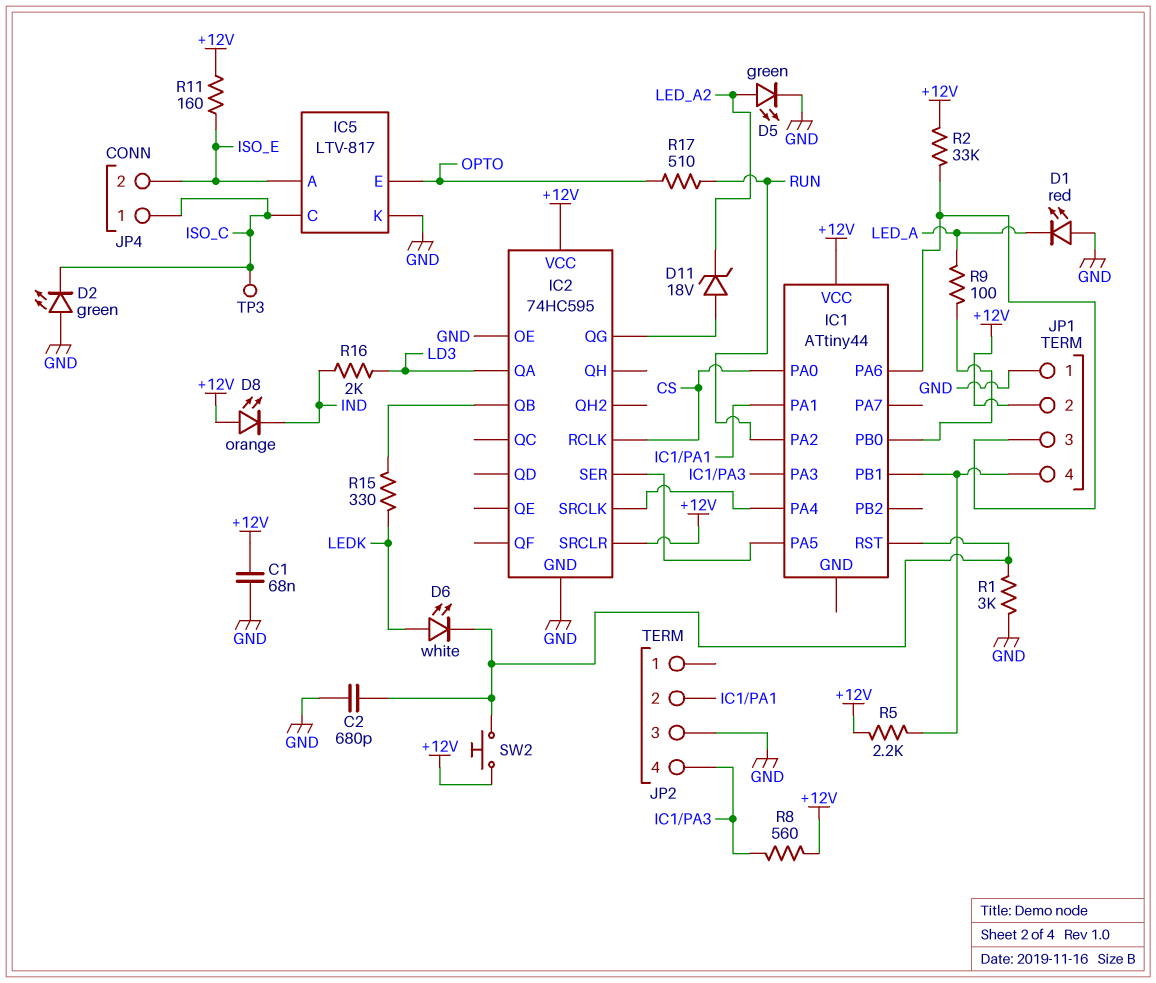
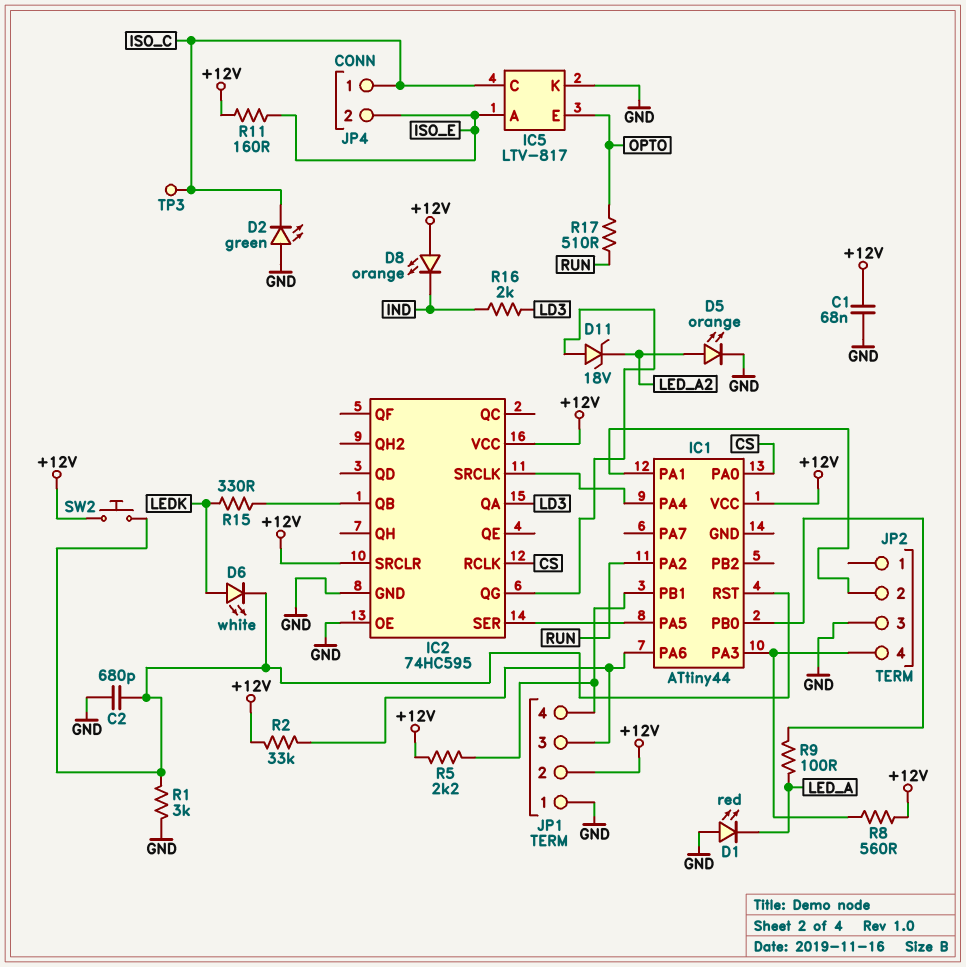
D5: LED green (A LED_A2, K GND) -> LED orange (A LED_A2, K GND)

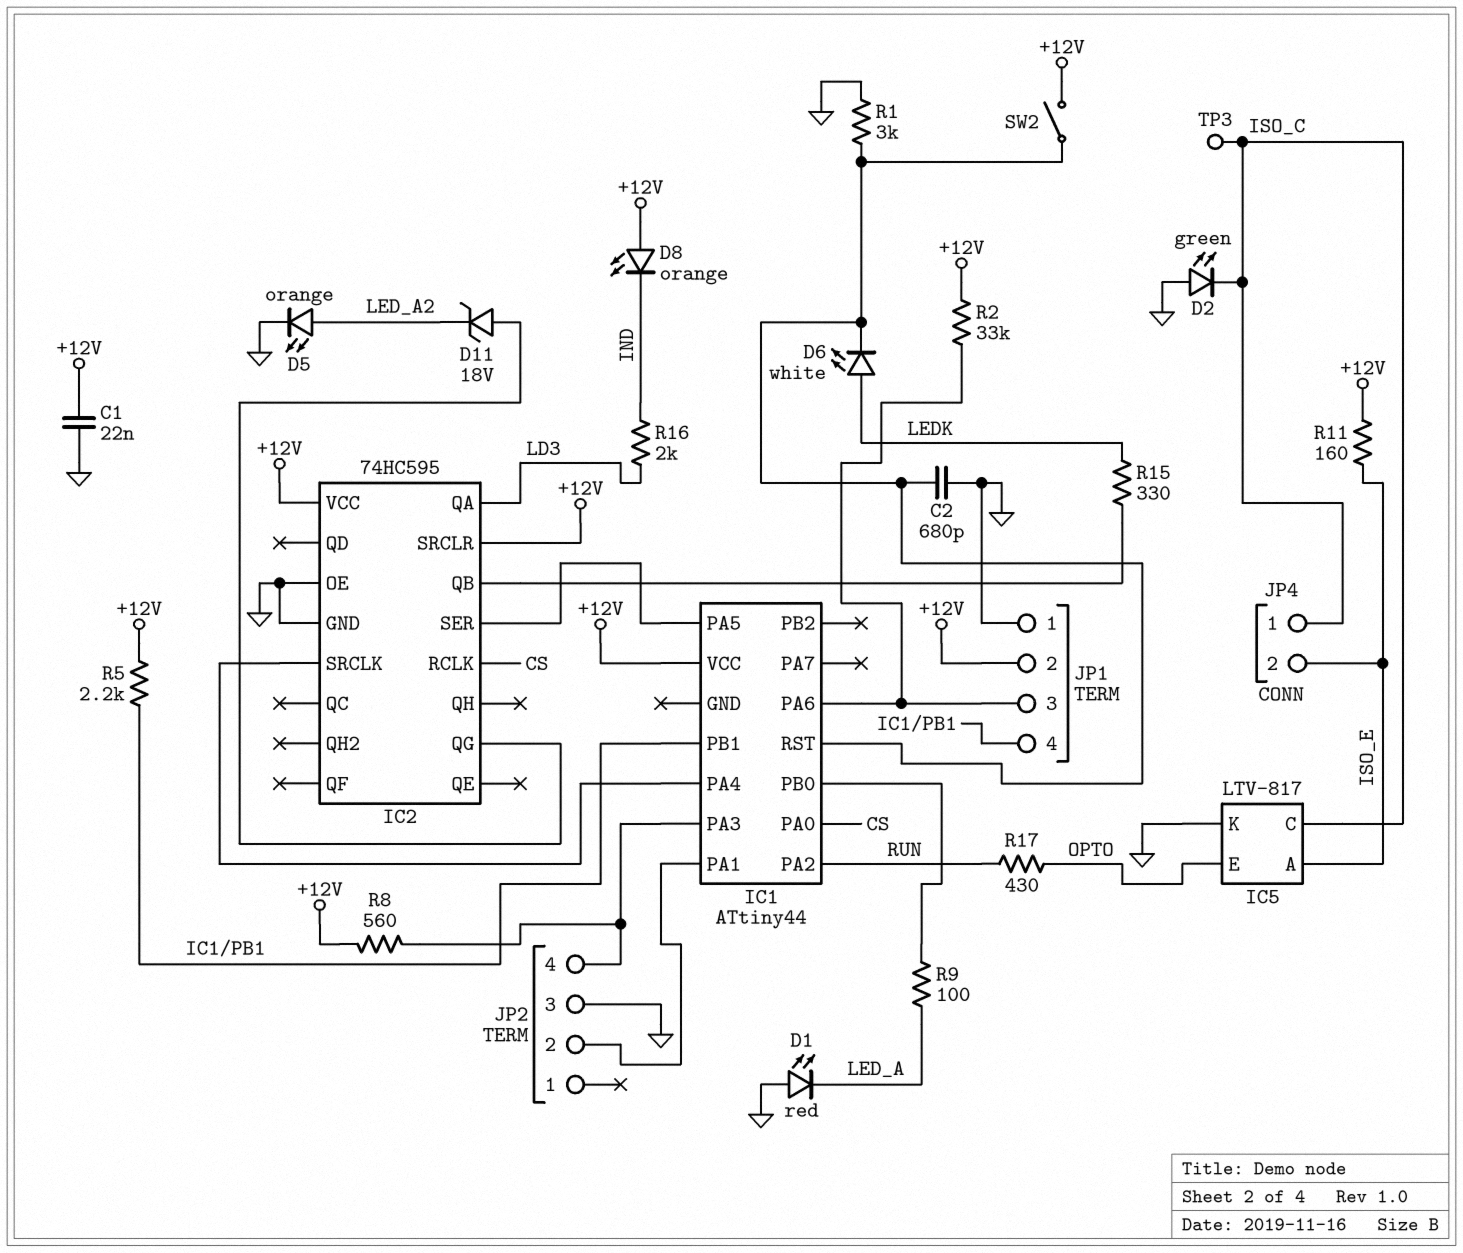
C1: 68nF (+12V, GND) -> 22nF (+12V, GND)
R17: 510 (OPTO, RUN) -> 430 (OPTO, RUN)
SW2: button (+12V, IC1/RST) -> switch (+12V, IC1/RST)

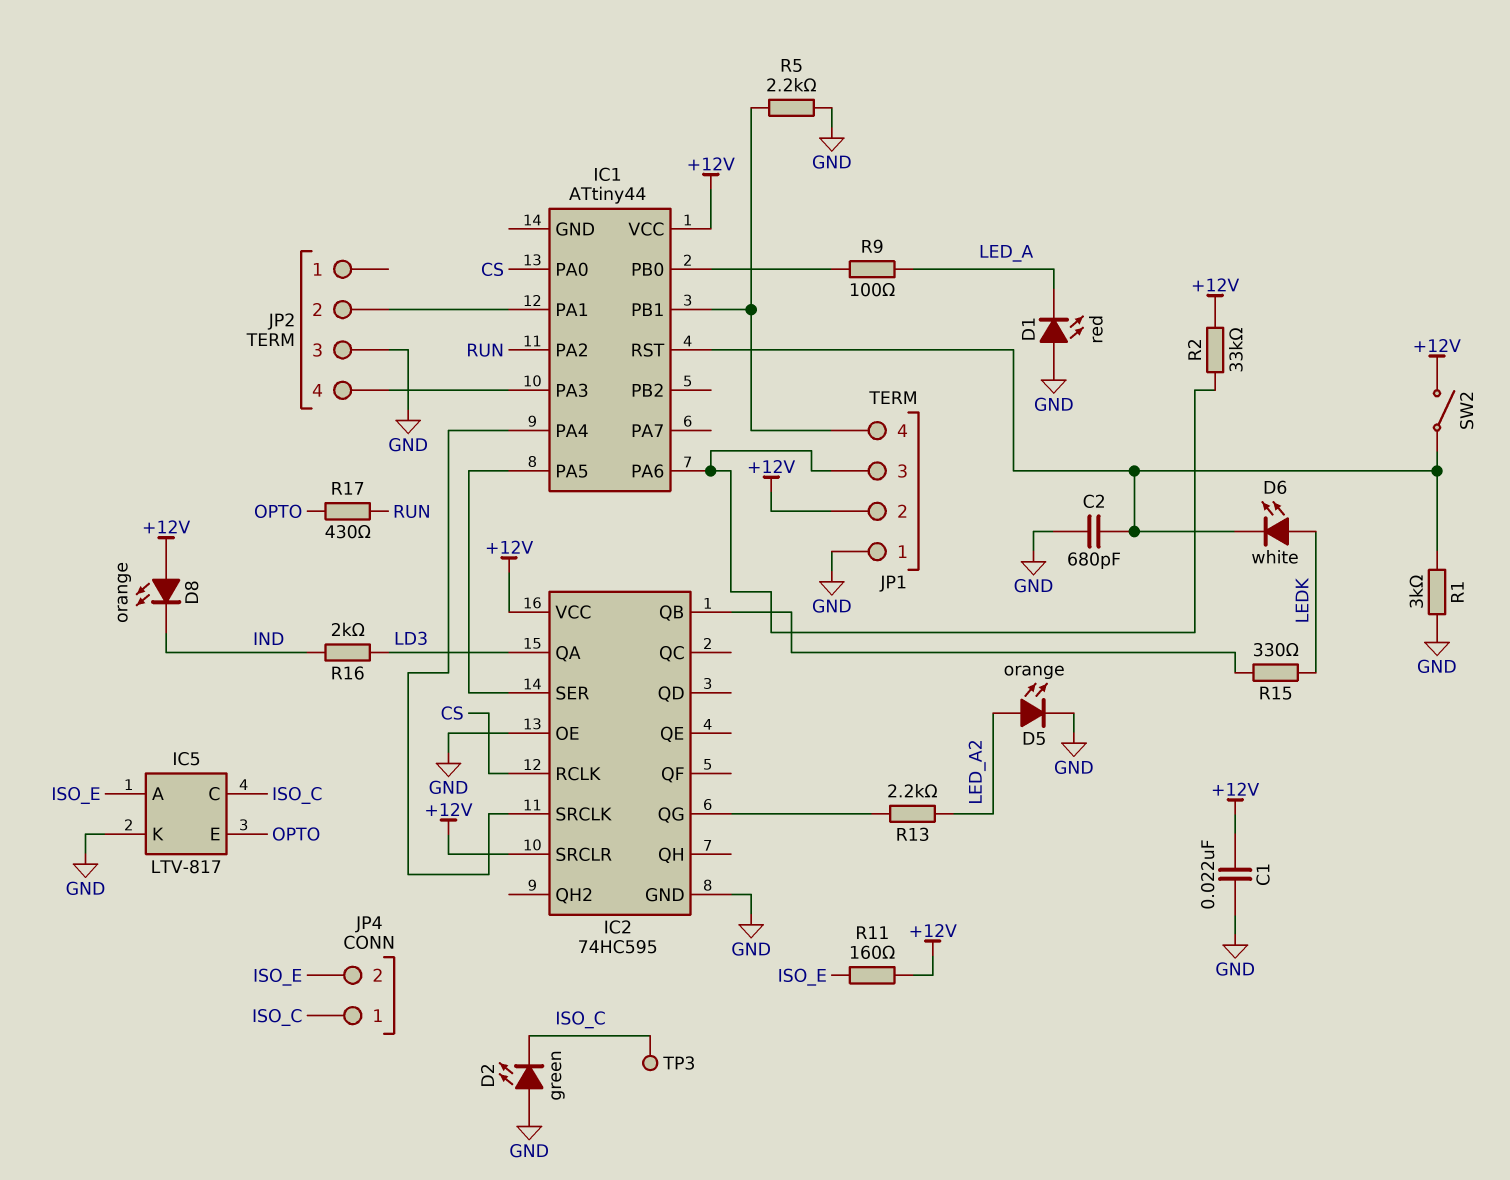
D11: zener 18V (A IC2/QG, K LED_A2) -> none
R5: 2.2k (+12V, IC1/PB1) -> 2.2k (GND, IC1/PB1)
R8: 560 (+12V, IC1/PA3) -> none
R13: none -> 2.2k (IC2/QG, LED_A2)

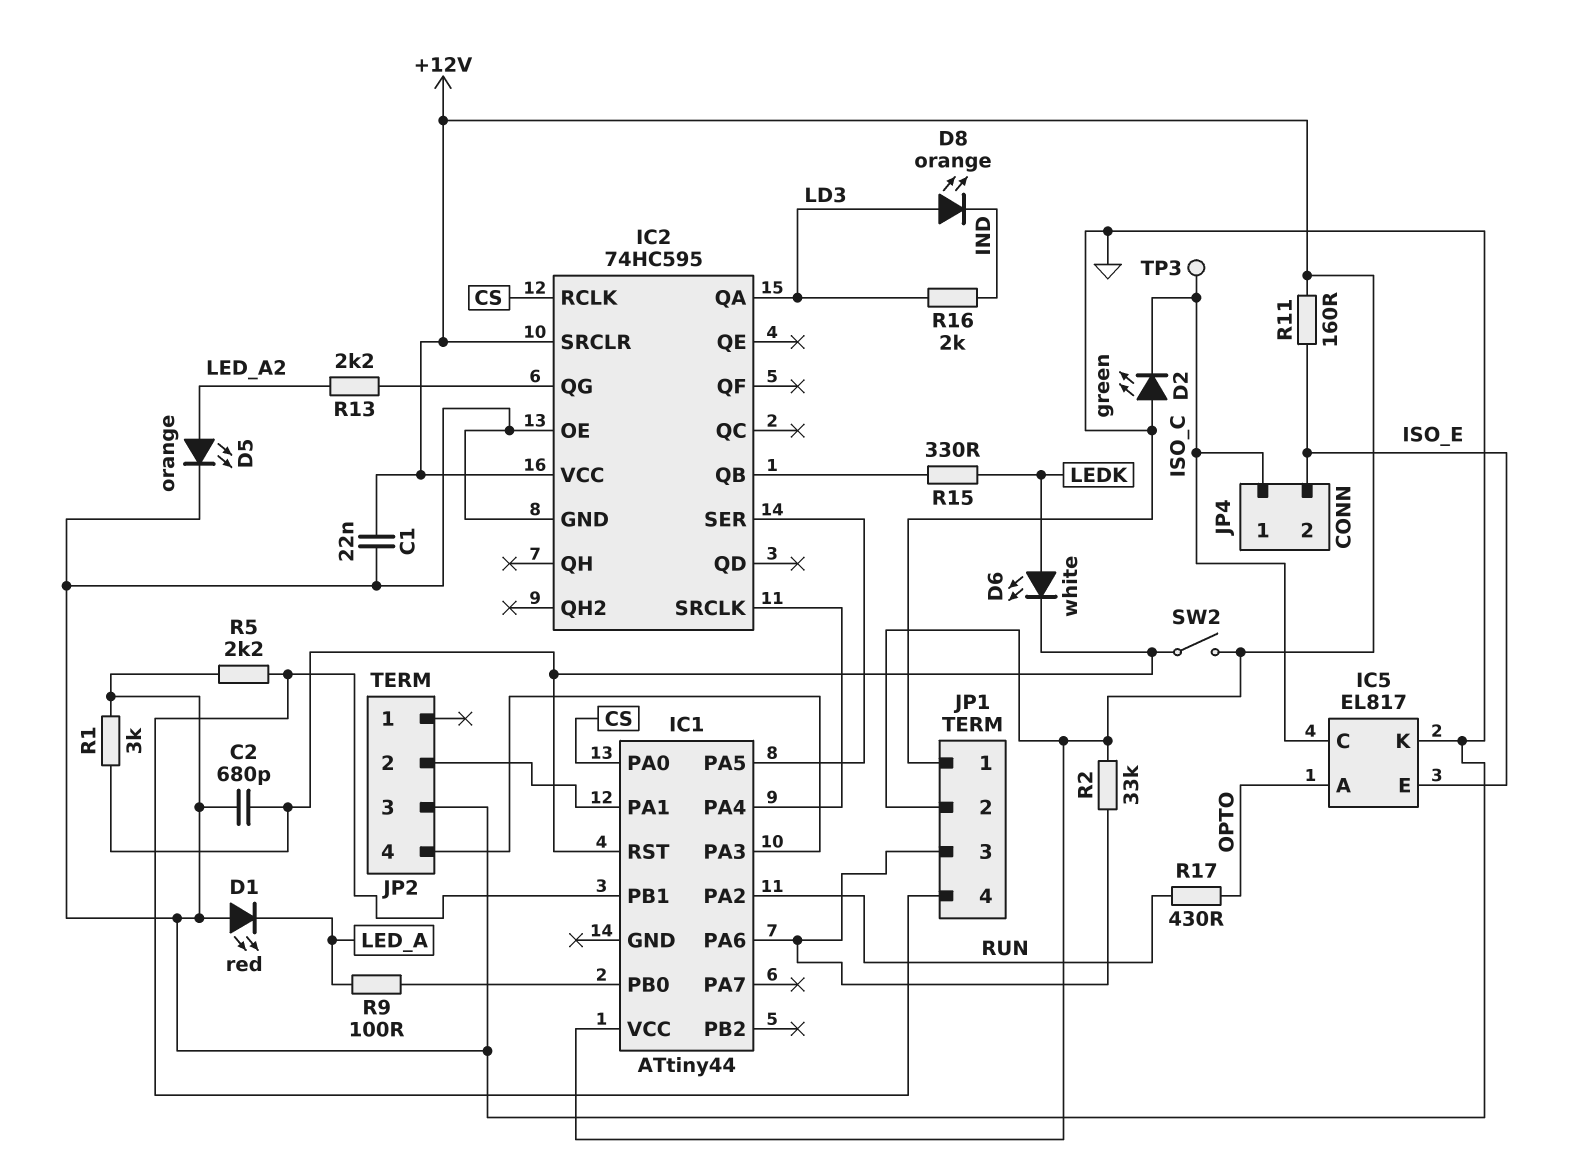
D8: LED orange (A +12V, K IND) -> LED orange (A LD3, K IND)
IC5: LTV-817 -> EL817
IC5 pin A: ISO_E -> OPTO
IC5 pin E: OPTO -> ISO_E

